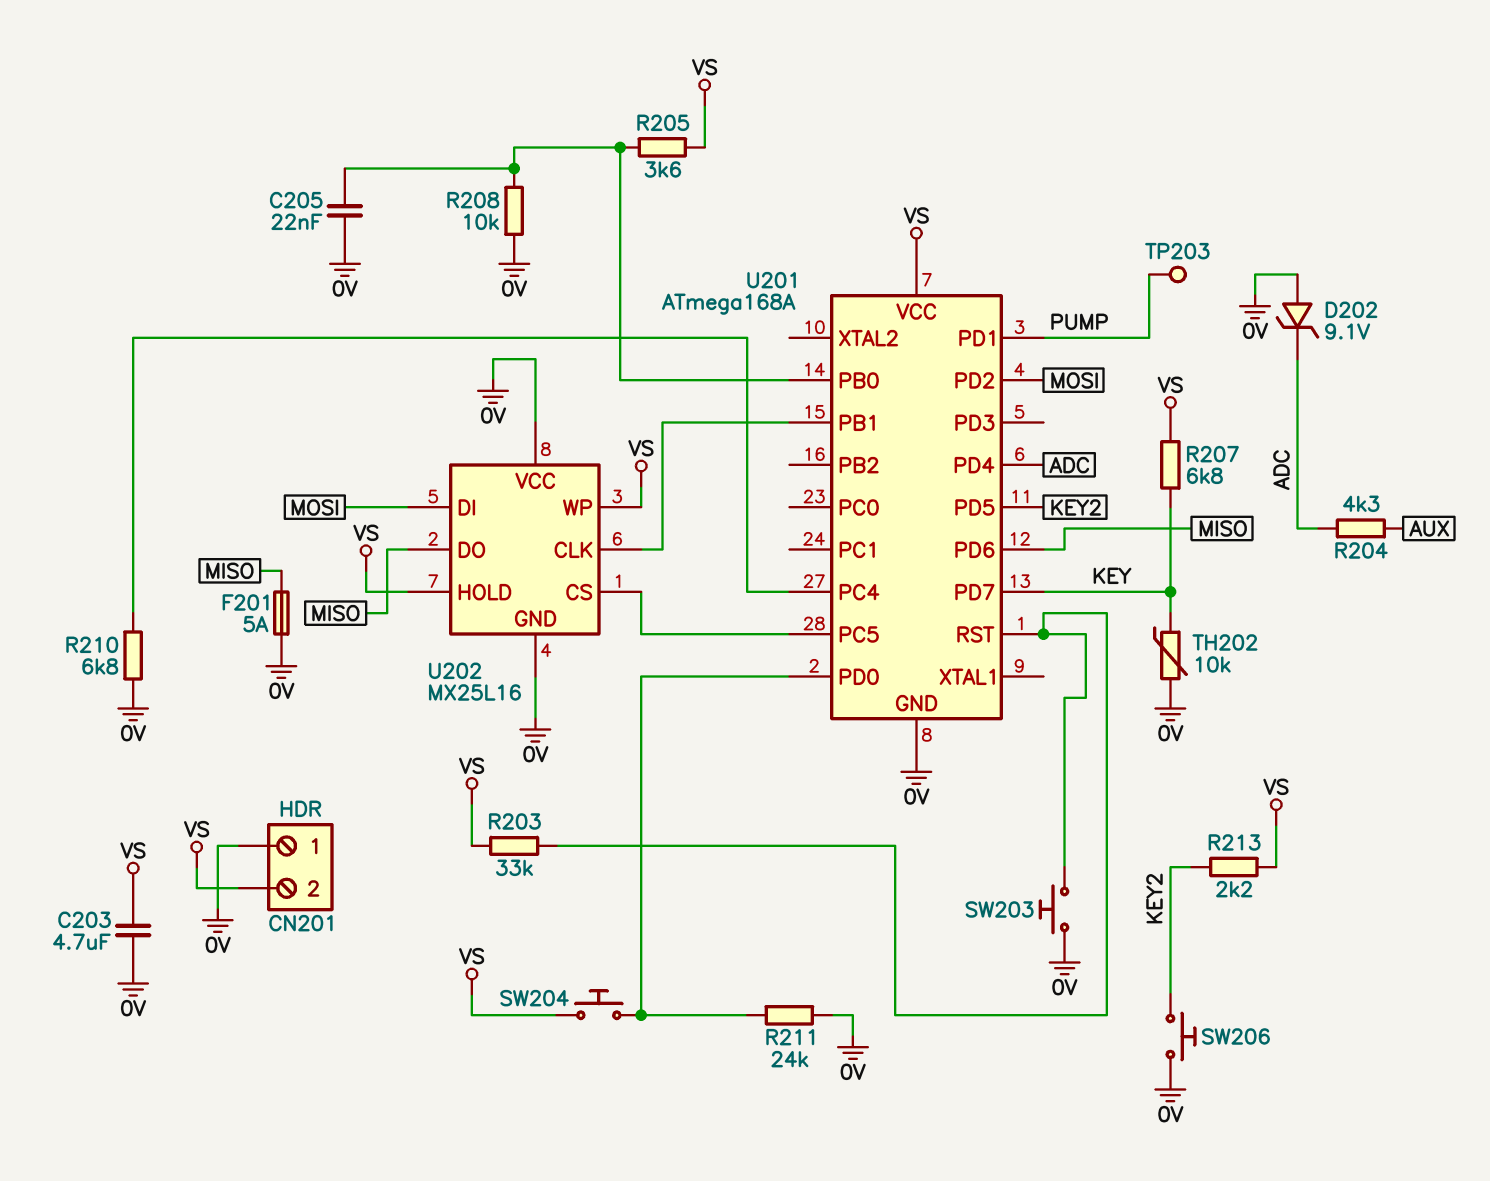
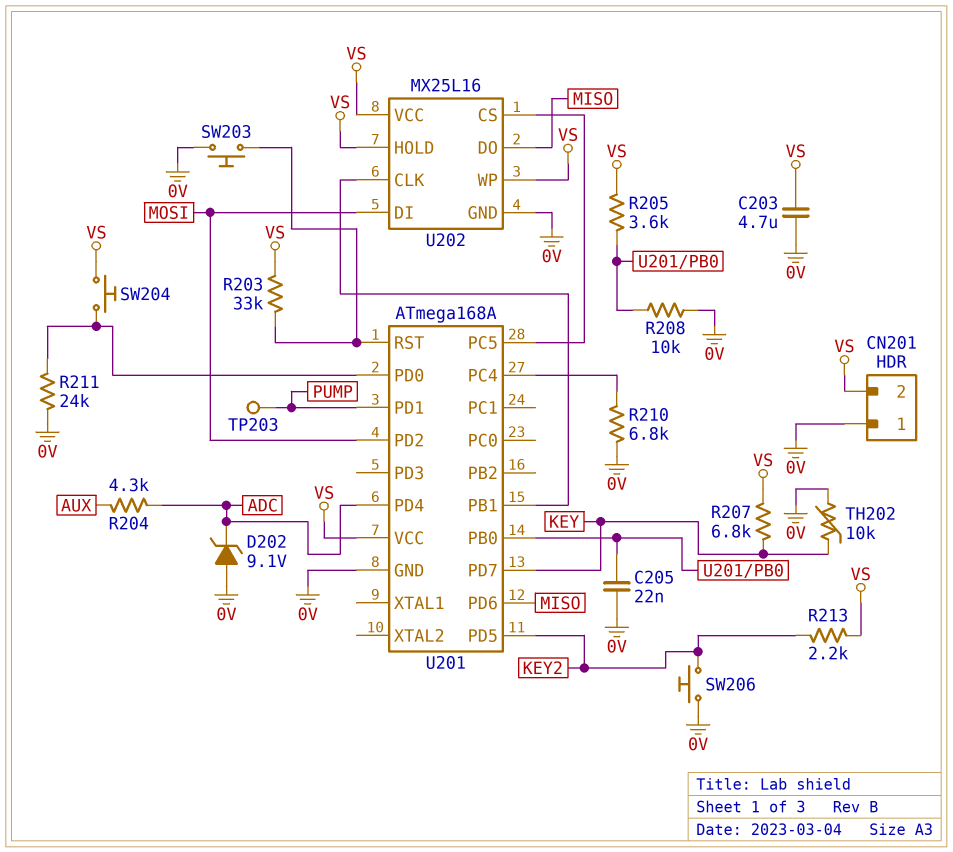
F201: 5A (0V, MISO) -> none
U202 pin VCC: 0V -> VS

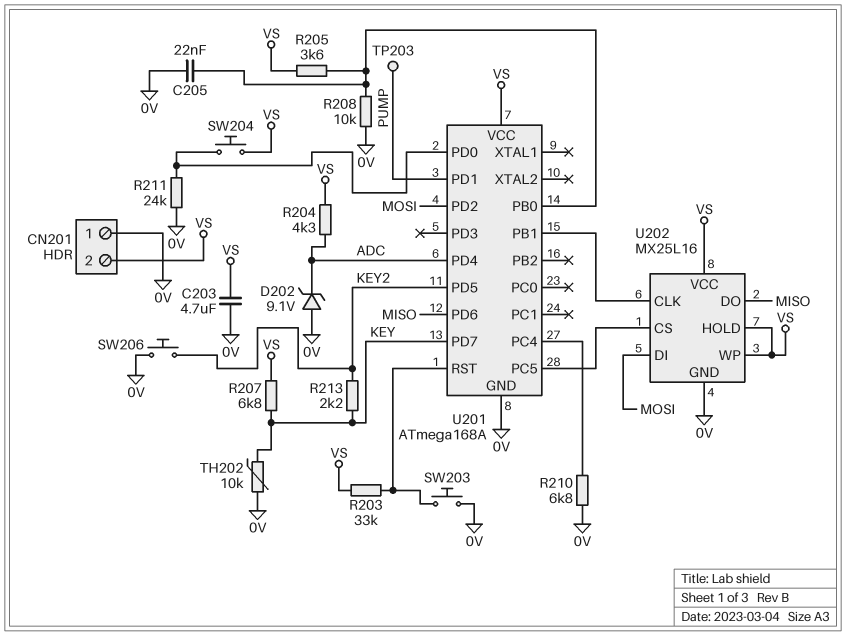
R204: 4.3k (ADC, AUX) -> 4.3k (ADC, VS)
R213: 2.2k (KEY2, VS) -> 2.2k (KEY, KEY2)

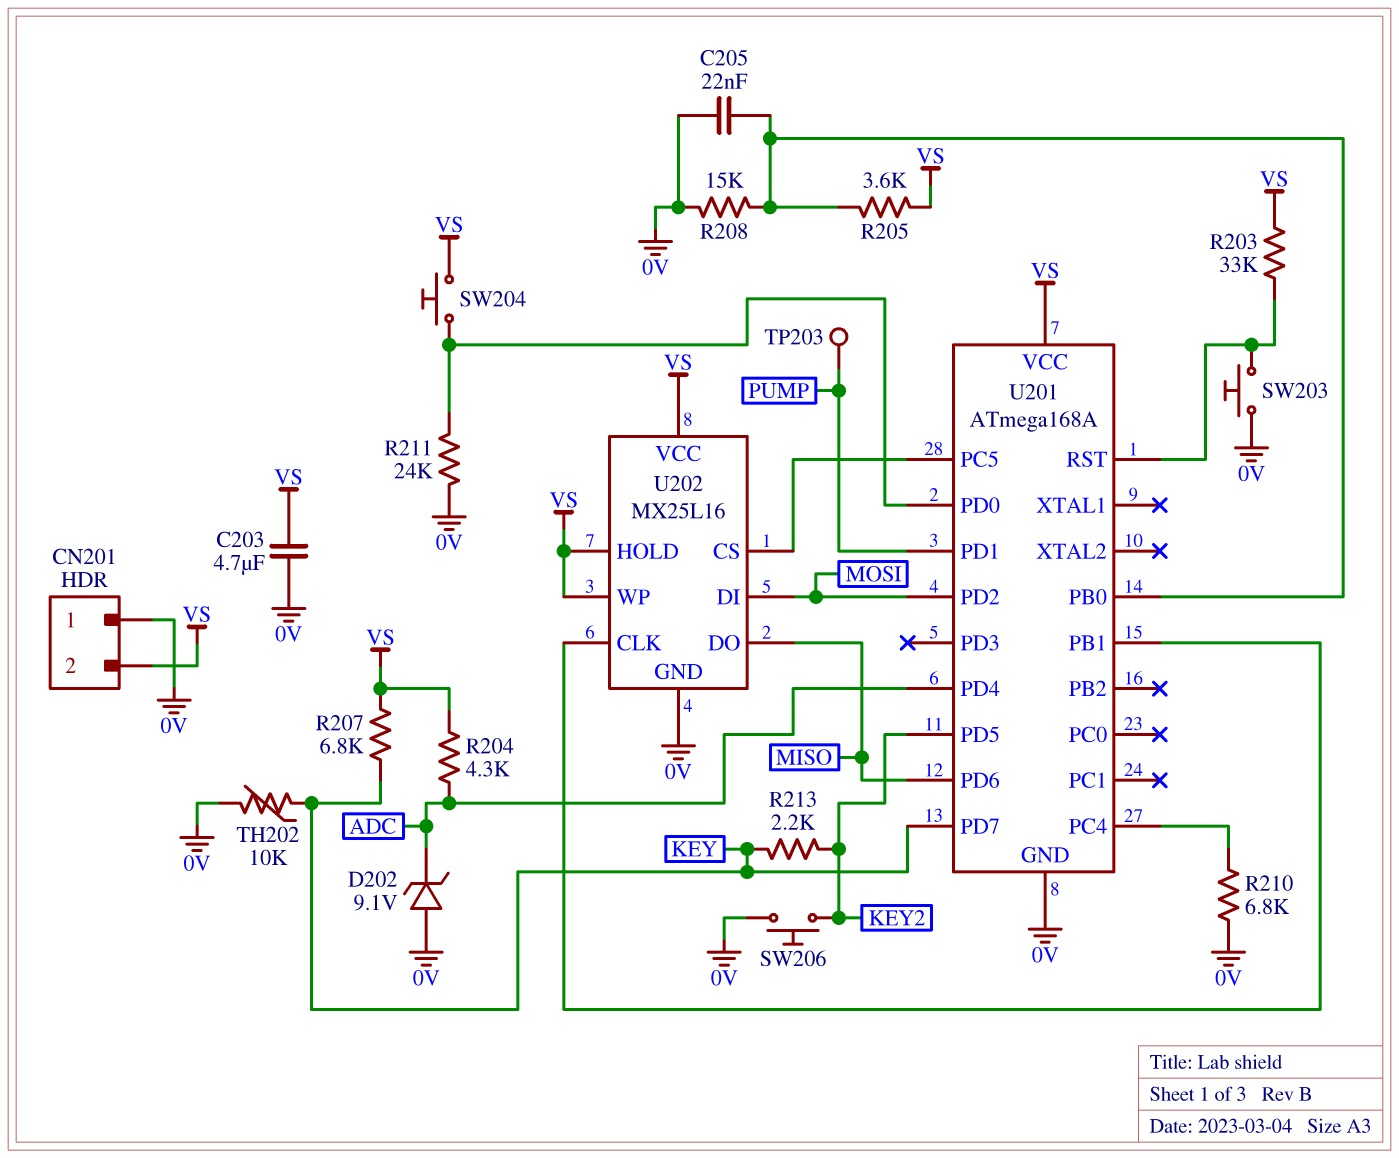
R208: 10k (0V, U201/PB0) -> 15k (0V, U201/PB0)

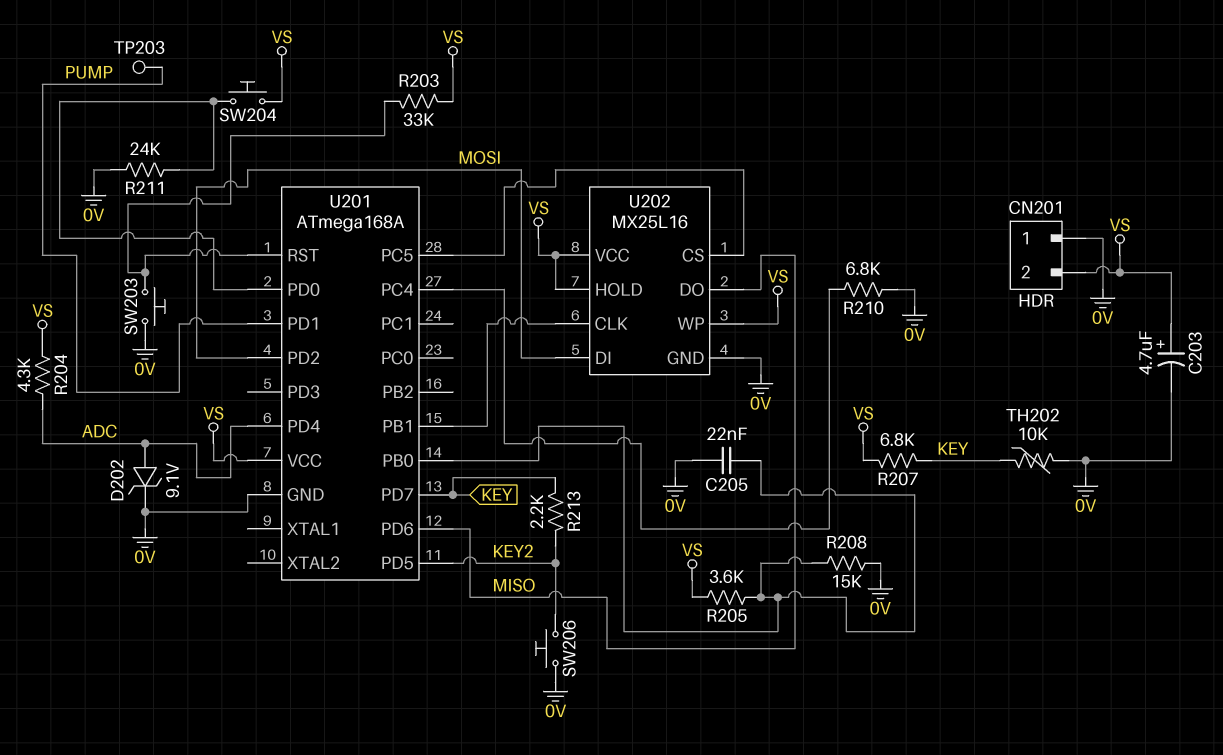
C203: 4.7uF (0V, VS) -> 4.7uF (plus VS, minus 0V)
D202: zener 9.1V (A 0V, K ADC) -> zener 9.1V (A ADC, K 0V)

